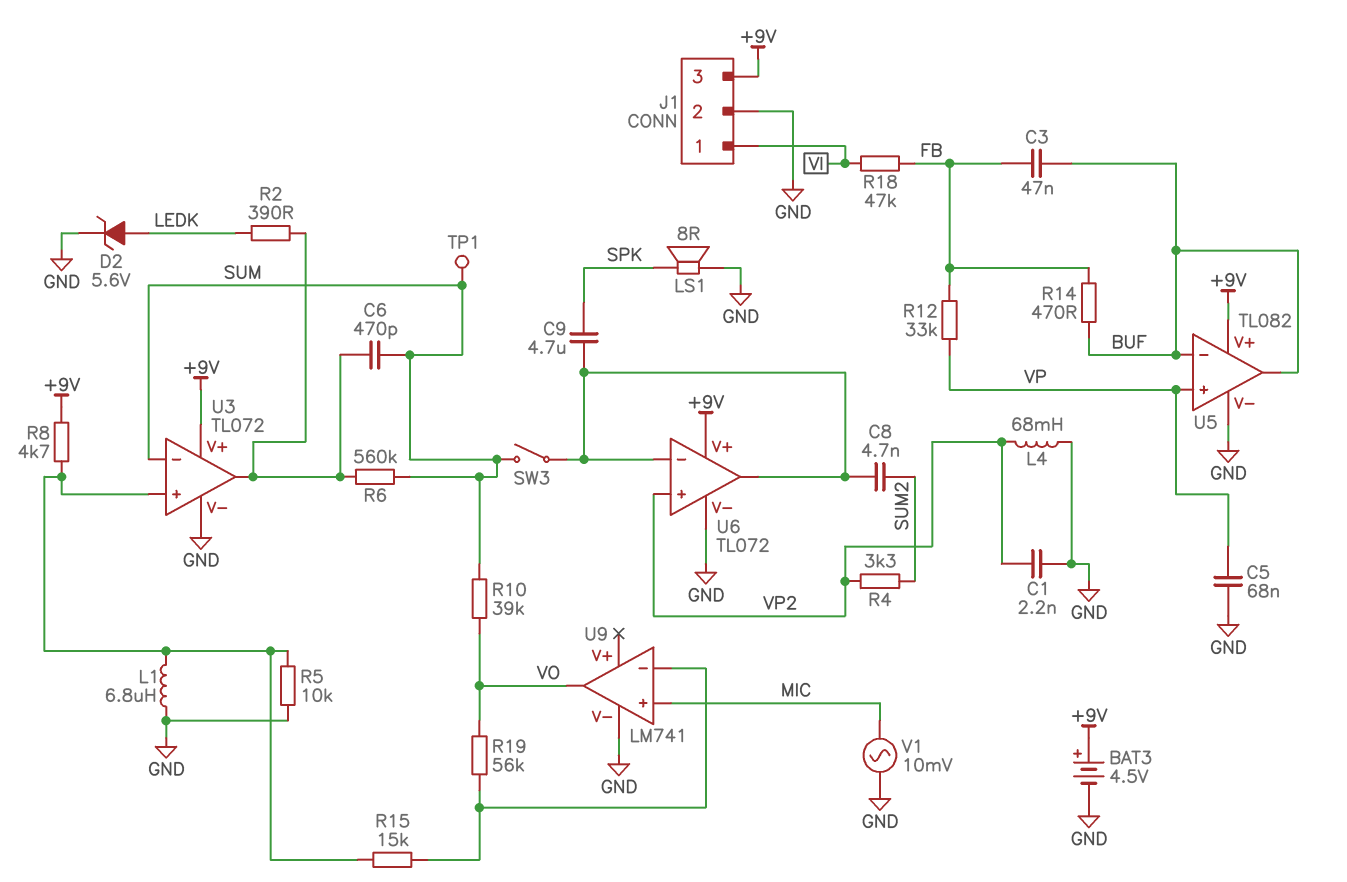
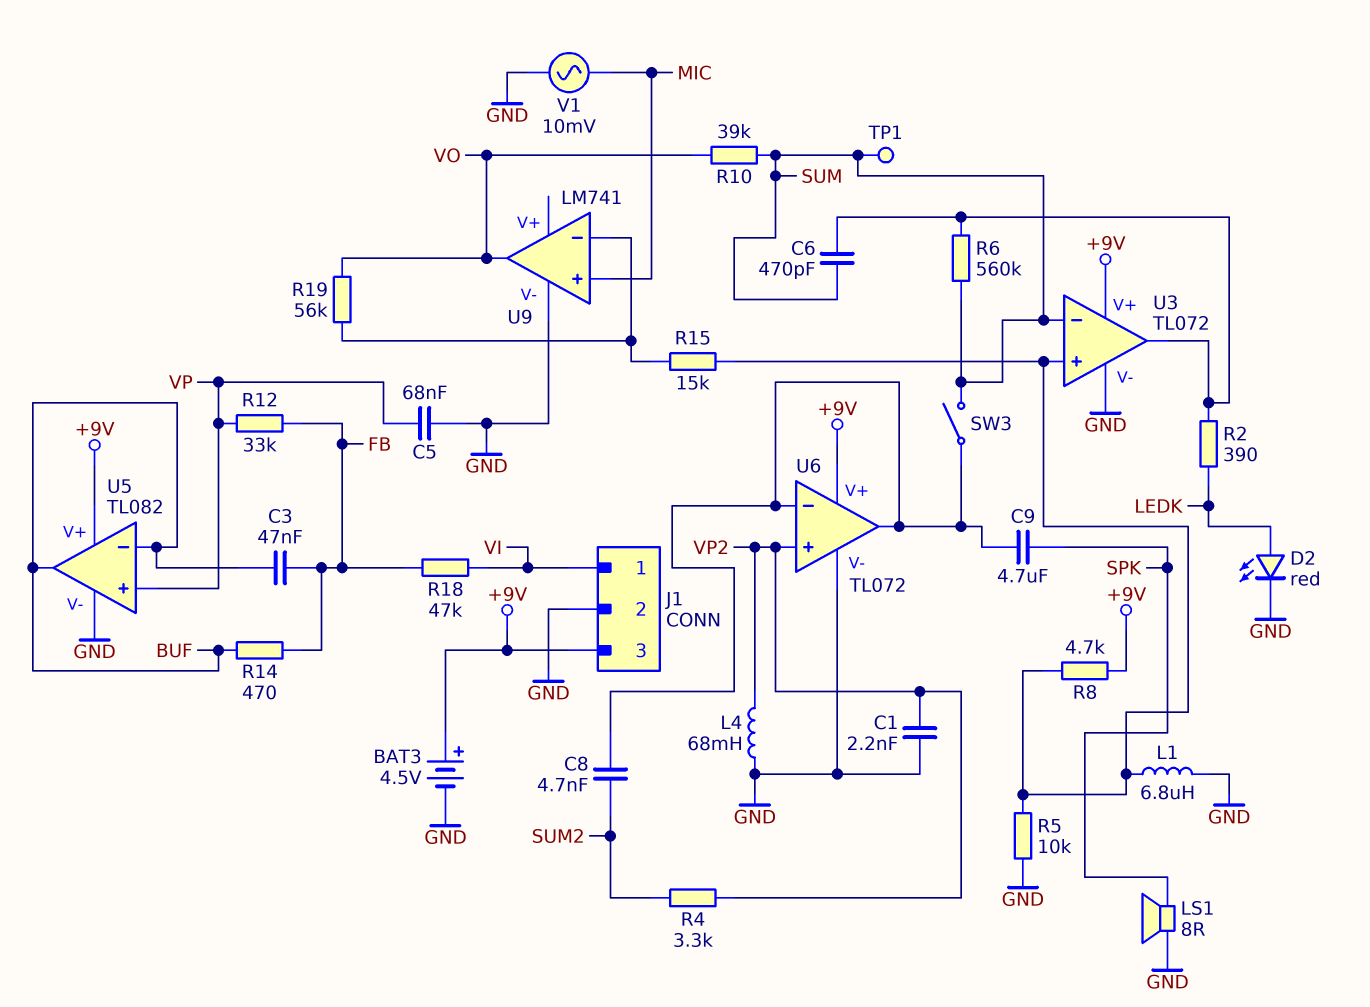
D2: zener 5.6V (A LEDK, K GND) -> LED red (A LEDK, K GND)

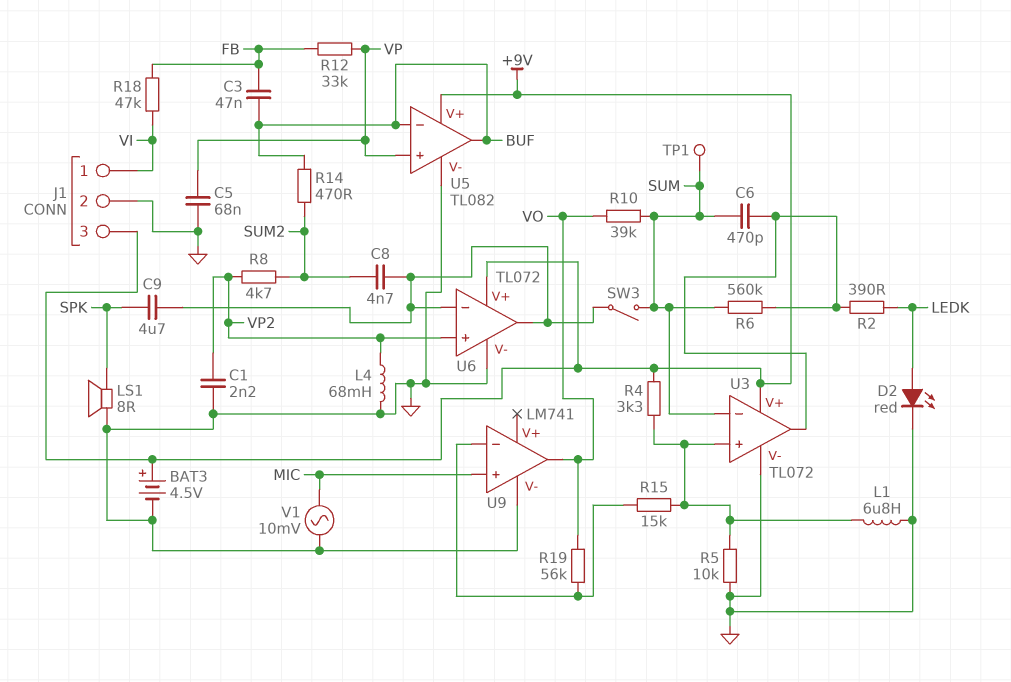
R4: 3.3k (SUM2, VP2) -> 3.3k (+9V, U3/in+)
R8: 4.7k (+9V, U3/in+) -> 4.7k (SUM2, VP2)
R14: 470 (BUF, FB) -> 470 (BUF, SUM2)

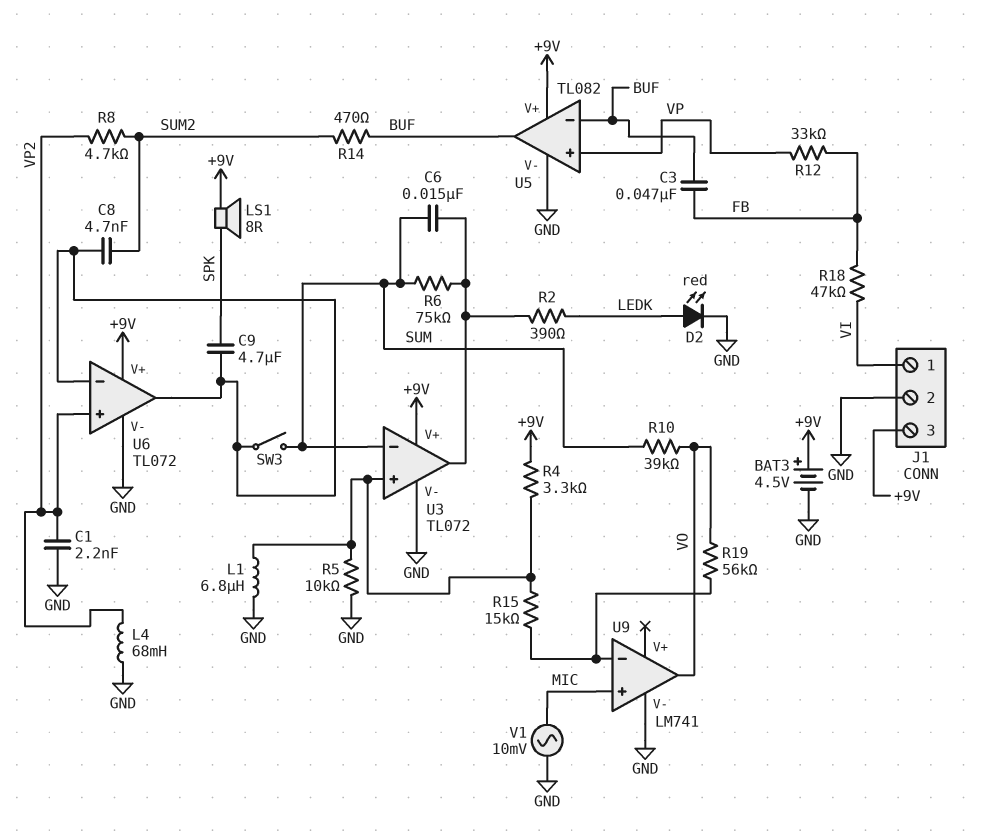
C5: 68nF (GND, VP) -> none
C6: 470pF (SUM, U3/out) -> 15nF (SUM, U3/out)
LS1: speaker 8R (GND, SPK) -> speaker 8R (+9V, SPK)
R6: 560k (SUM, U3/out) -> 75k (SUM, U3/out)
TP1: test point (SUM) -> none

